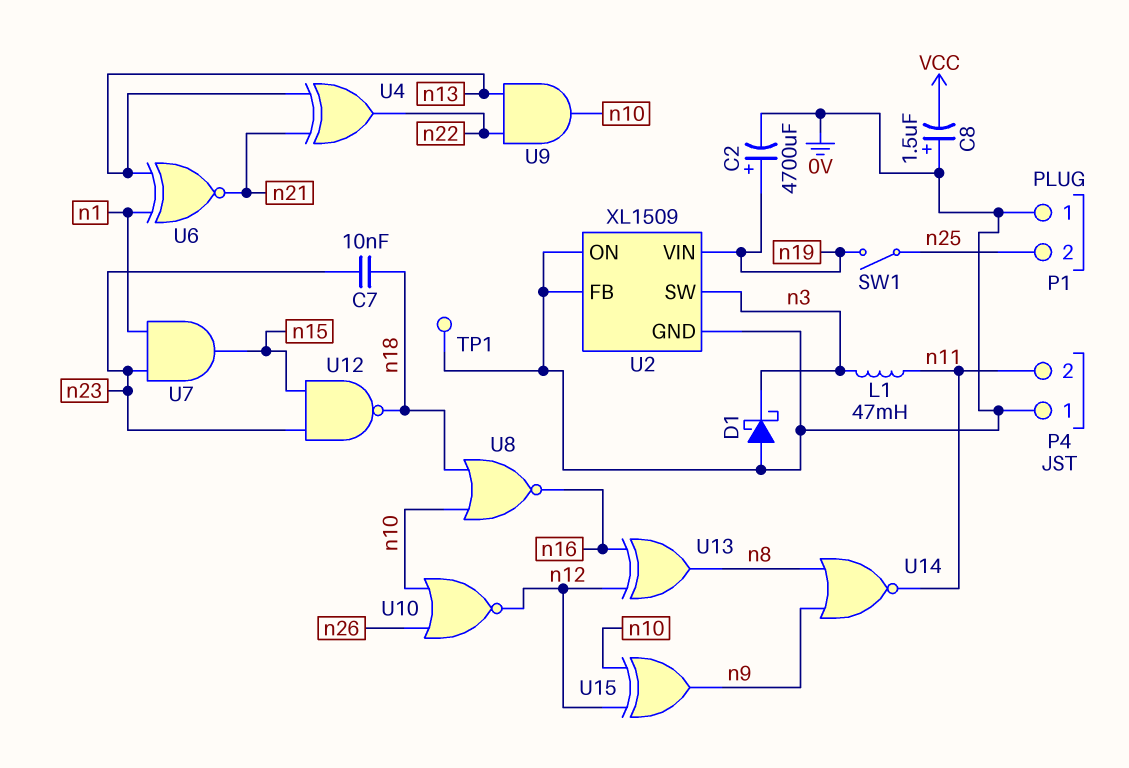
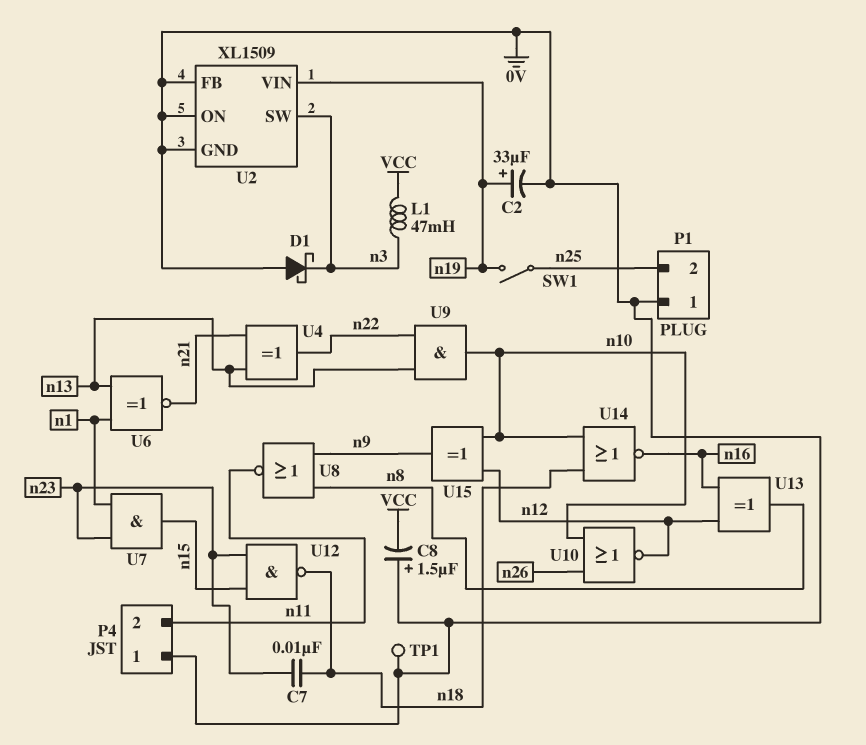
C2: 4700uF (plus n19, minus 0V) -> 33uF (plus n19, minus 0V)
L1: 47mH (n3, n11) -> 47mH (VCC, n3)
U8: NOR (in n10, in n18, out n16) -> NOR (in n8, in n9, out n11)
U14: NOR (in n8, in n9, out n11) -> NOR (in n10, in n18, out n16)

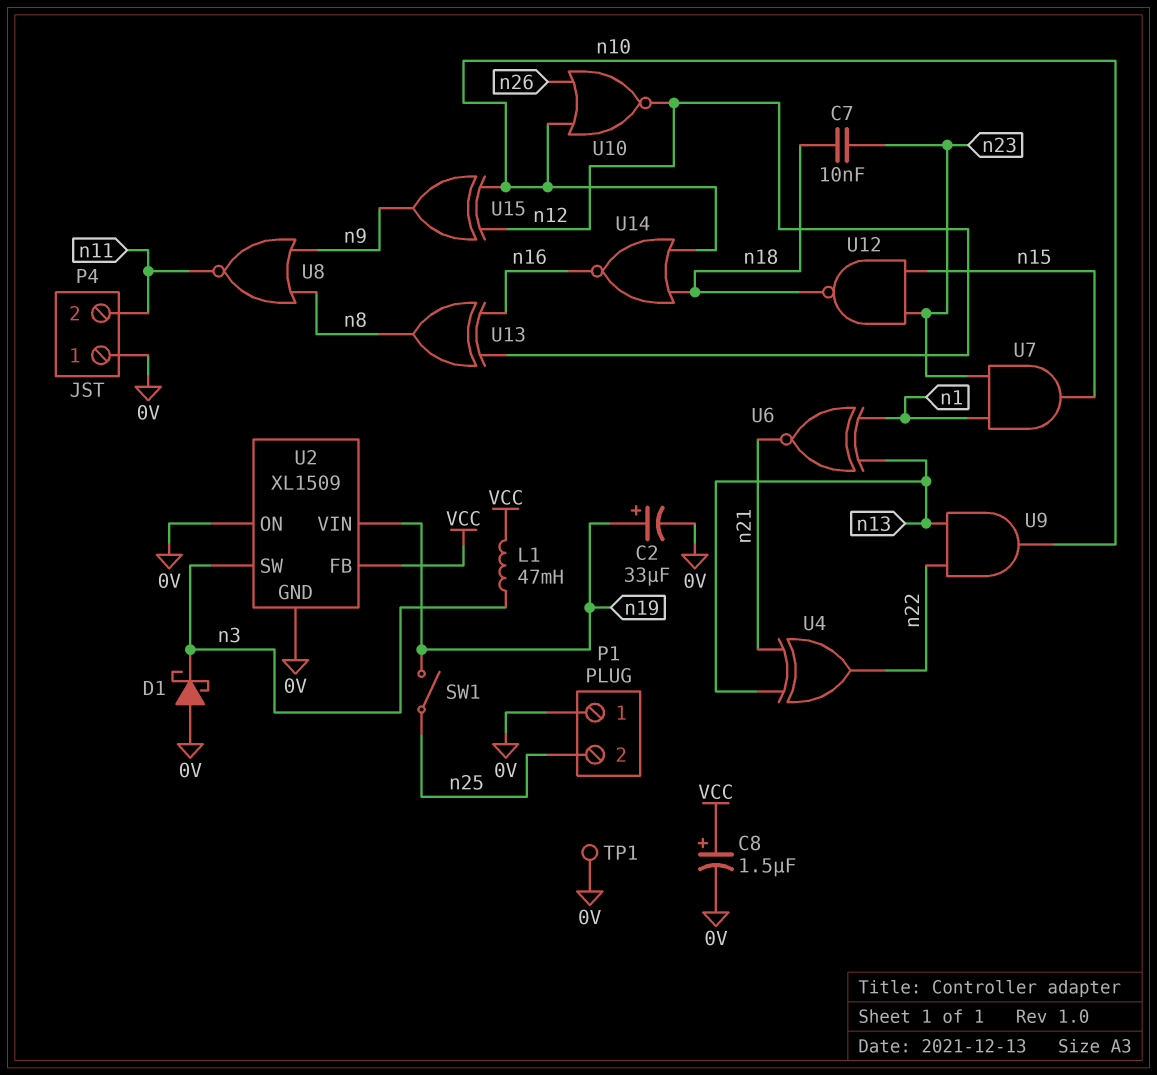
C8: 1.5uF (plus 0V, minus VCC) -> 1.5uF (plus VCC, minus 0V)
U2 pin FB: 0V -> VCC

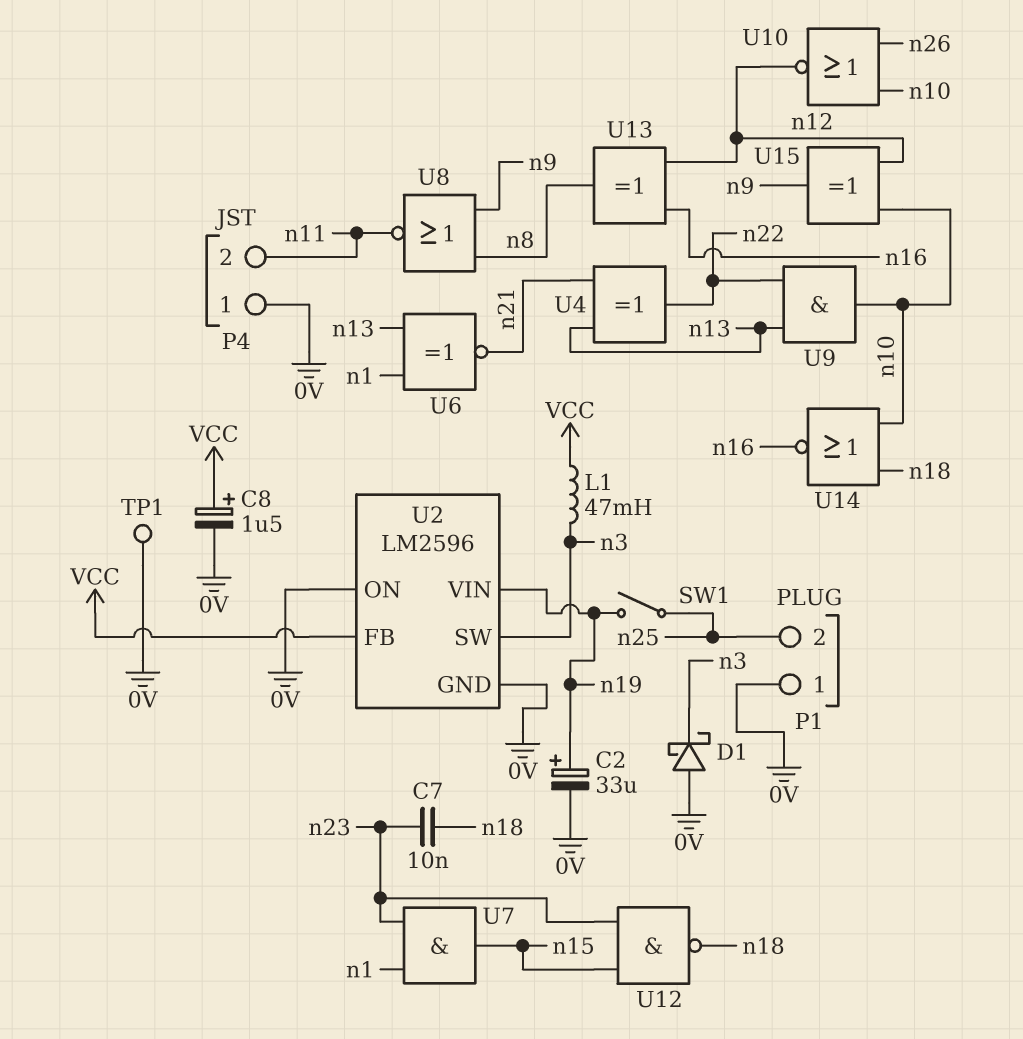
U2: XL1509 -> LM2596

